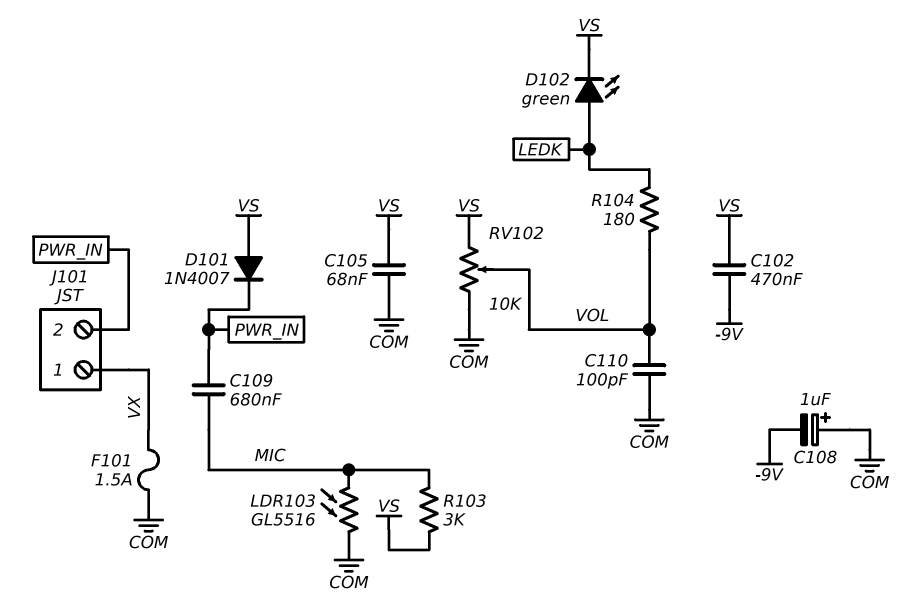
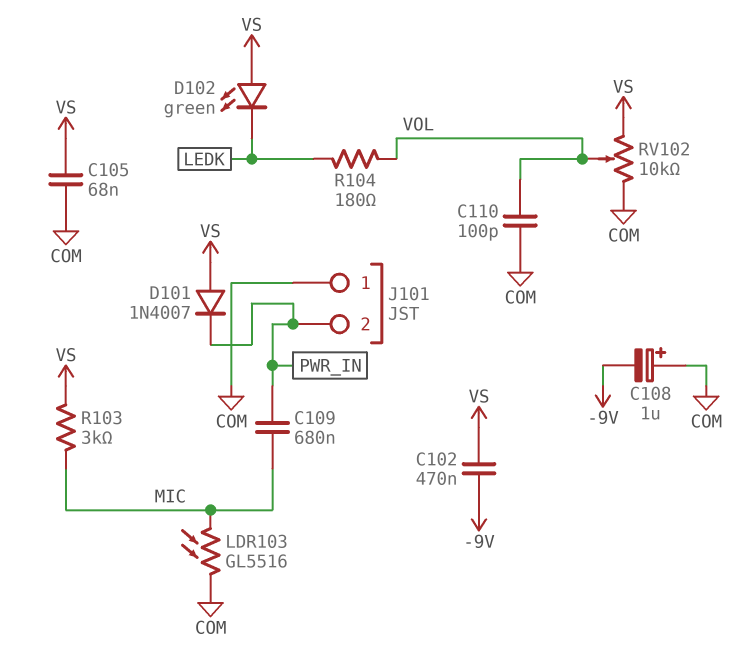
D102: LED green (A LEDK, K VS) -> LED green (A VS, K LEDK)
F101: 1.5A (COM, VX) -> none
J101 pin 1: VX -> COM

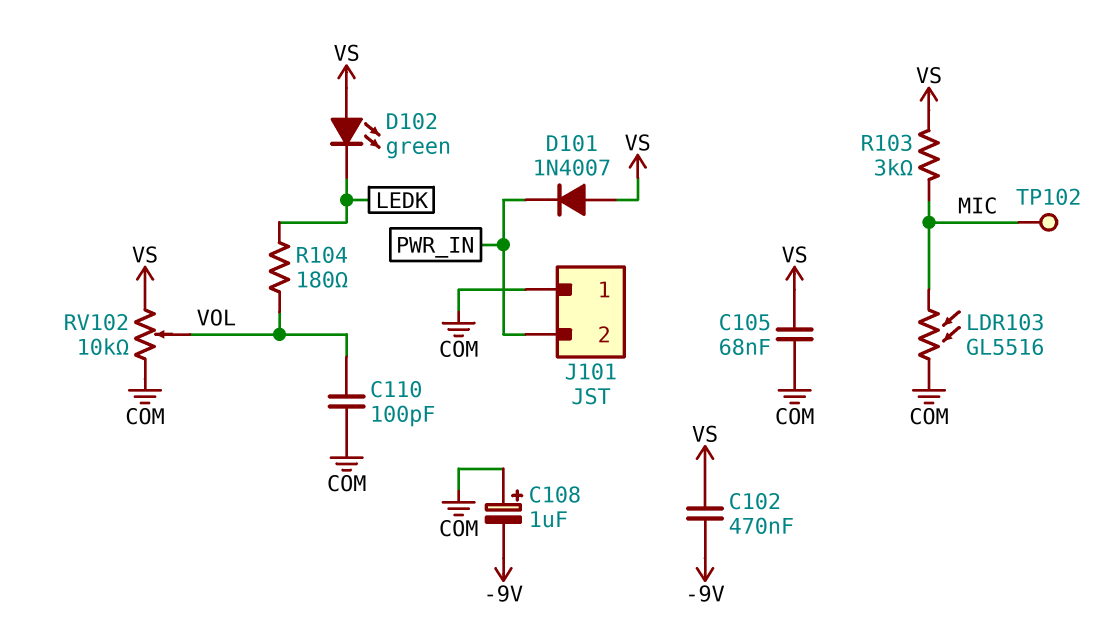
C109: 680nF (MIC, PWR_IN) -> none
TP102: none -> test point (MIC)

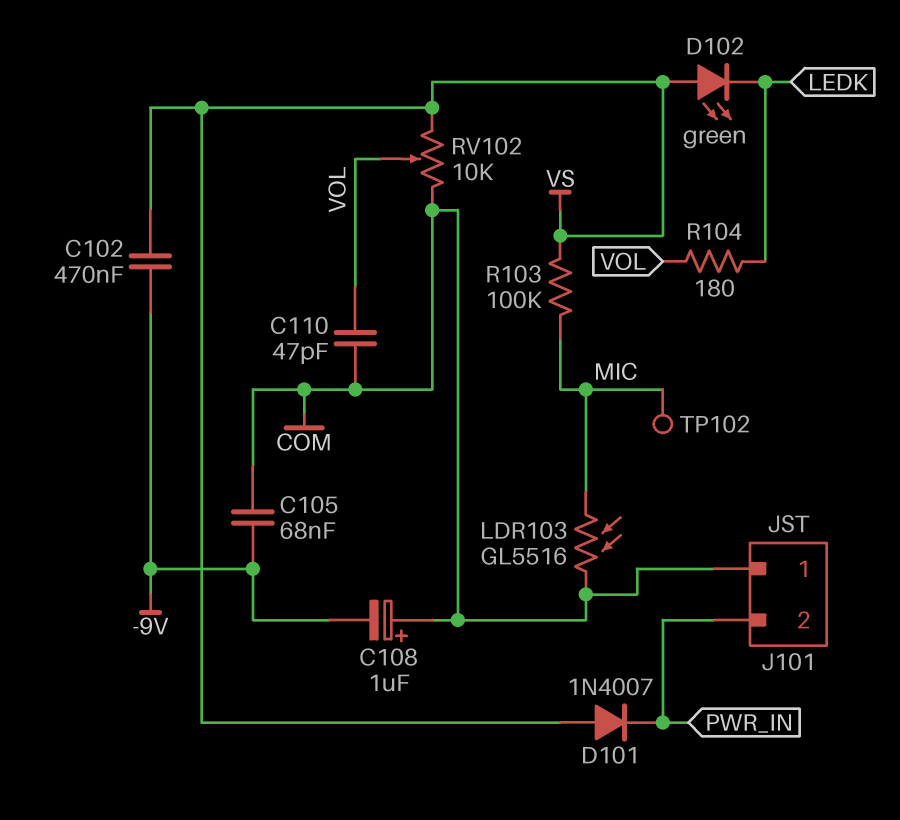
C105: 68nF (COM, VS) -> 68nF (-9V, COM)
C110: 100pF (COM, VOL) -> 47pF (COM, VOL)
R103: 3k (MIC, VS) -> 100k (MIC, VS)

